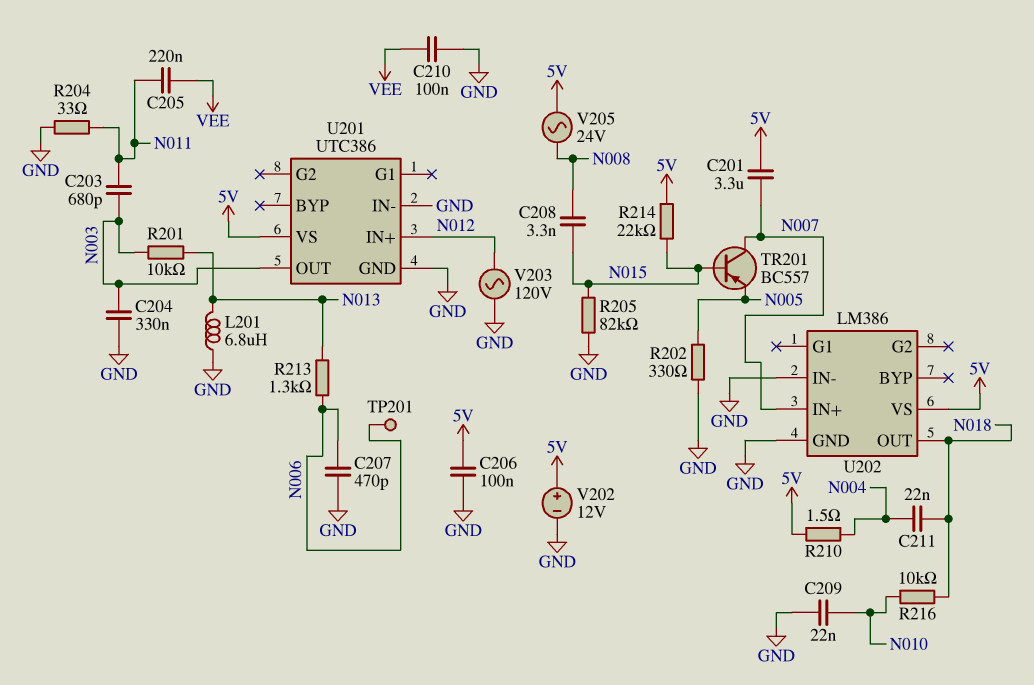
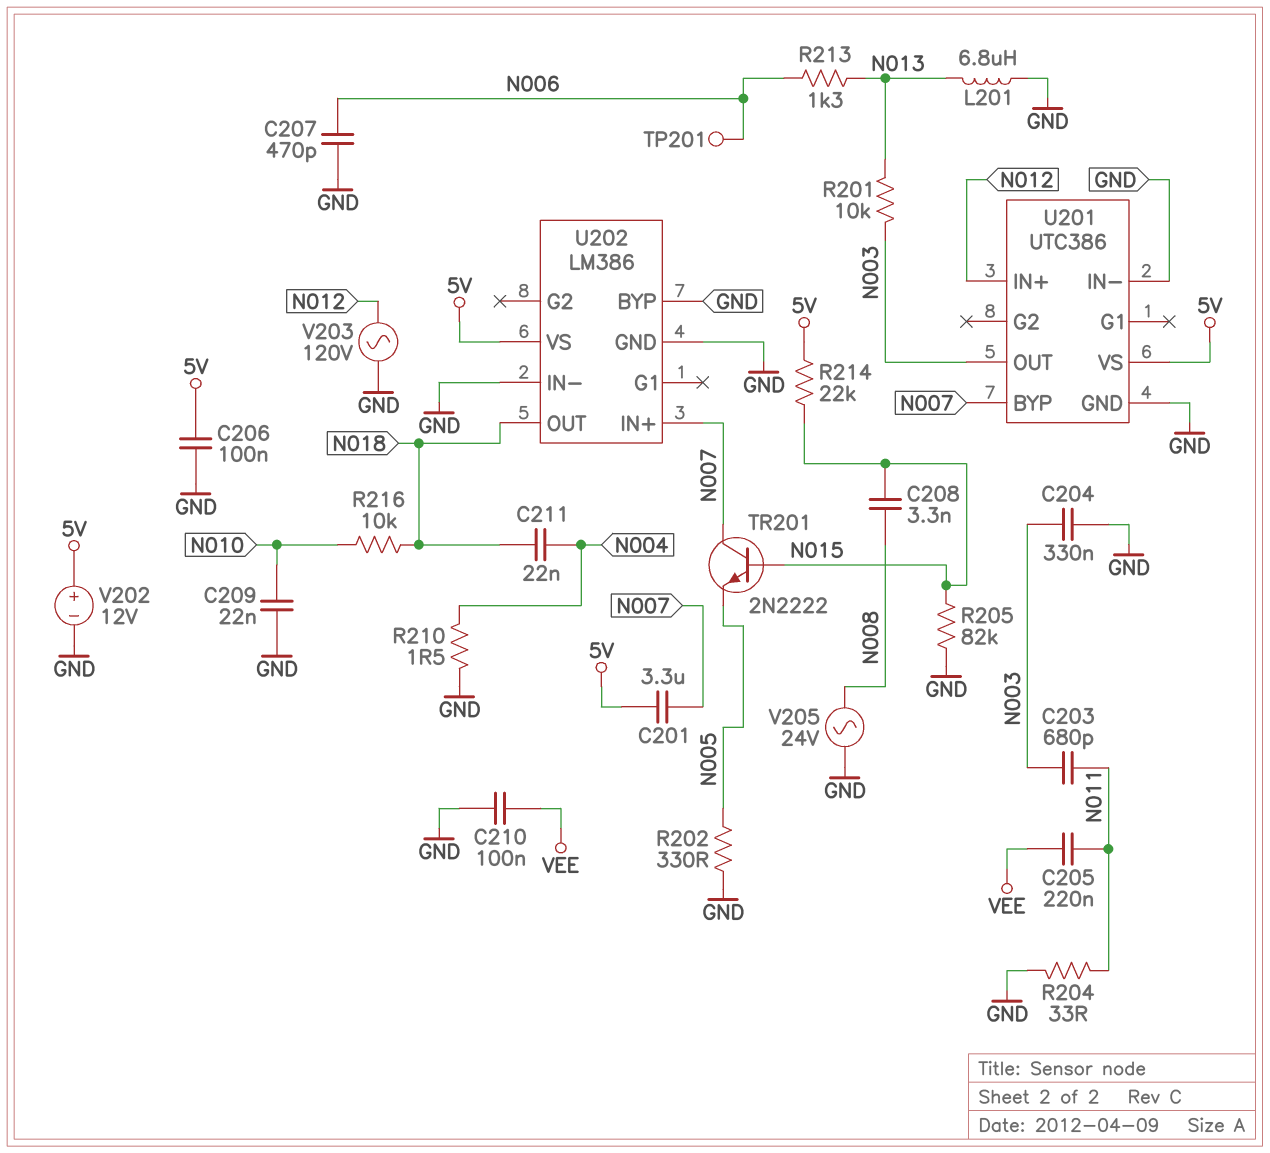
R210: 1.5 (5V, N004) -> 1.5 (GND, N004)
TR201: PNP BC557 (B N015, C N007, E N005) -> NPN 2N2222 (B N015, C N007, E N005)
U201 pin BYP: none -> N007
U202 pin BYP: none -> GND
V205: AC 24V (5V, N008) -> AC 24V (GND, N008)

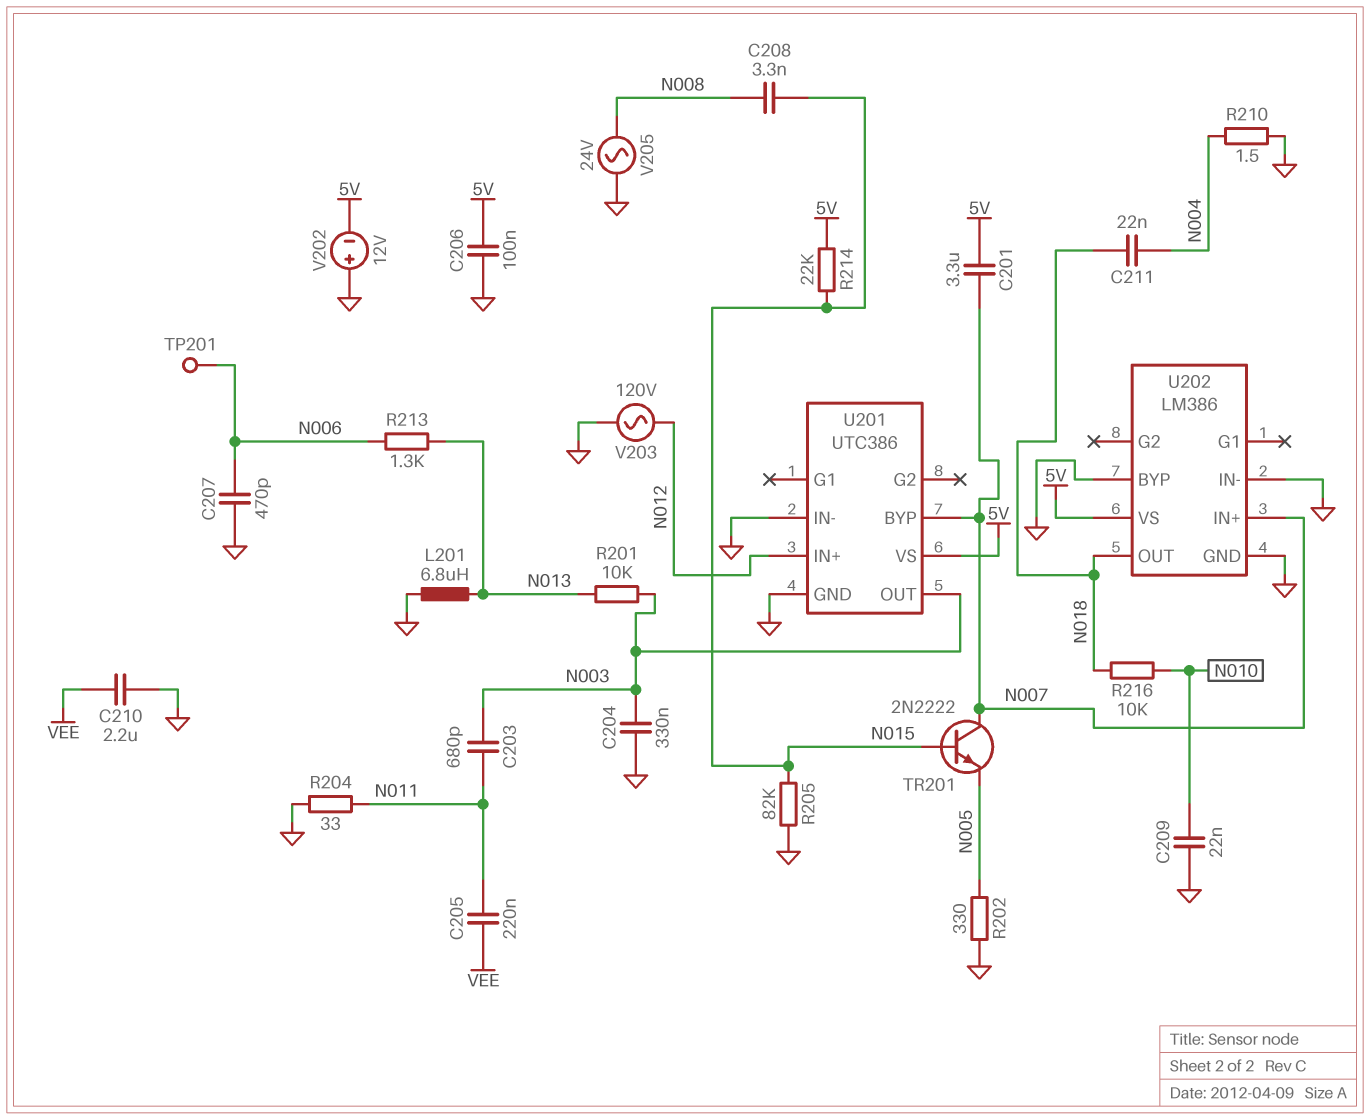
C210: 100nF (GND, VEE) -> 2.2uF (GND, VEE)
V202: 12V (plus 5V, minus GND) -> 12V (plus GND, minus 5V)

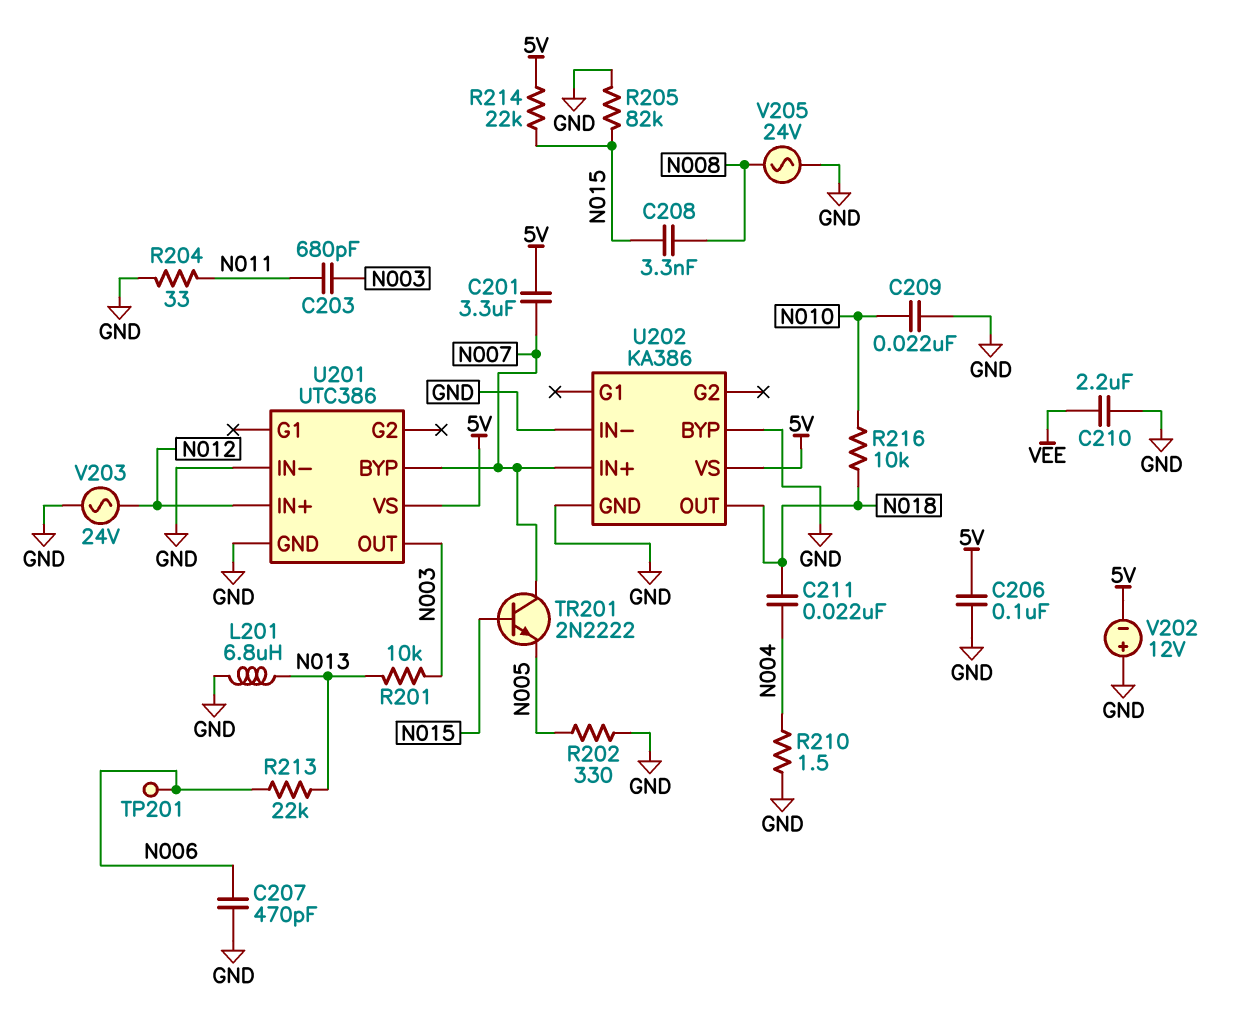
C204: 330nF (GND, N003) -> none
C205: 220nF (N011, VEE) -> none
R213: 1.3k (N006, N013) -> 22k (N006, N013)
U202: LM386 -> KA386
V203: AC 120V (GND, N012) -> AC 24V (GND, N012)

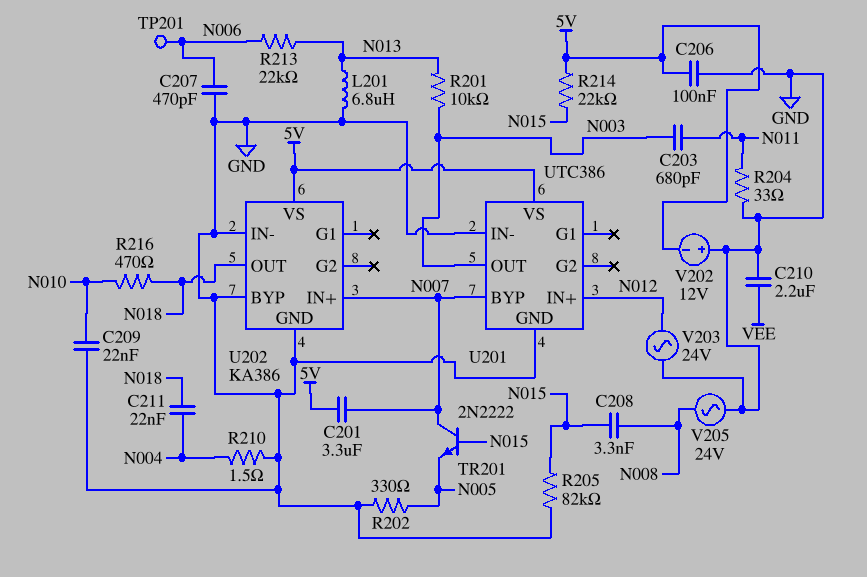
R216: 10k (N010, N018) -> 470 (N010, N018)

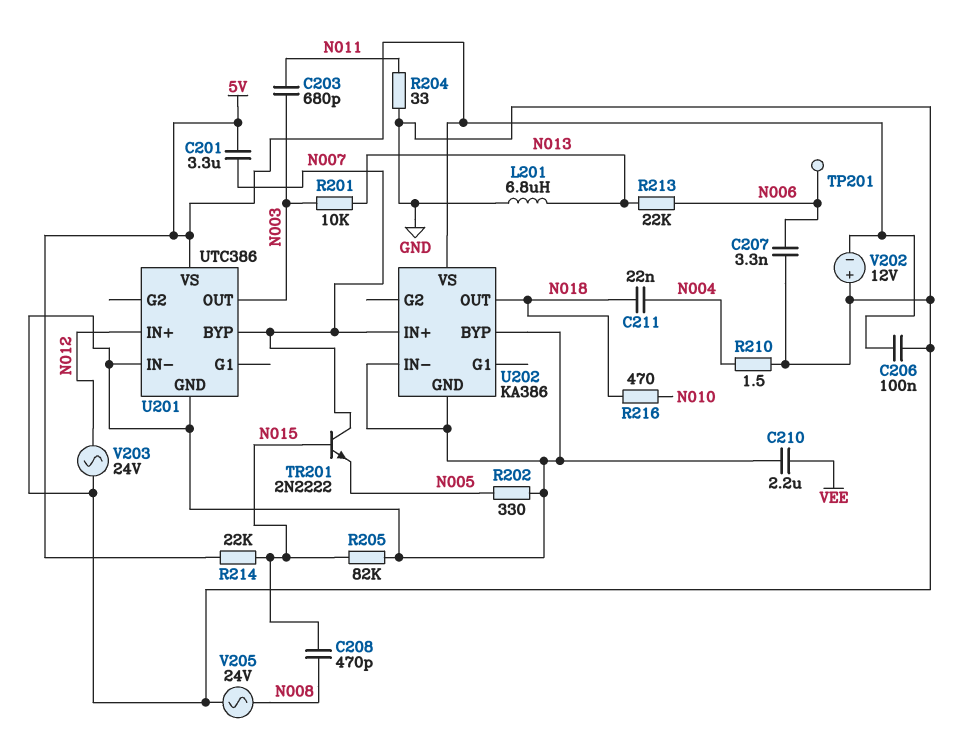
C207: 470pF (GND, N006) -> 3.3nF (GND, N006)
C208: 3.3nF (N008, N015) -> 470pF (N008, N015)
C209: 22nF (GND, N010) -> none

